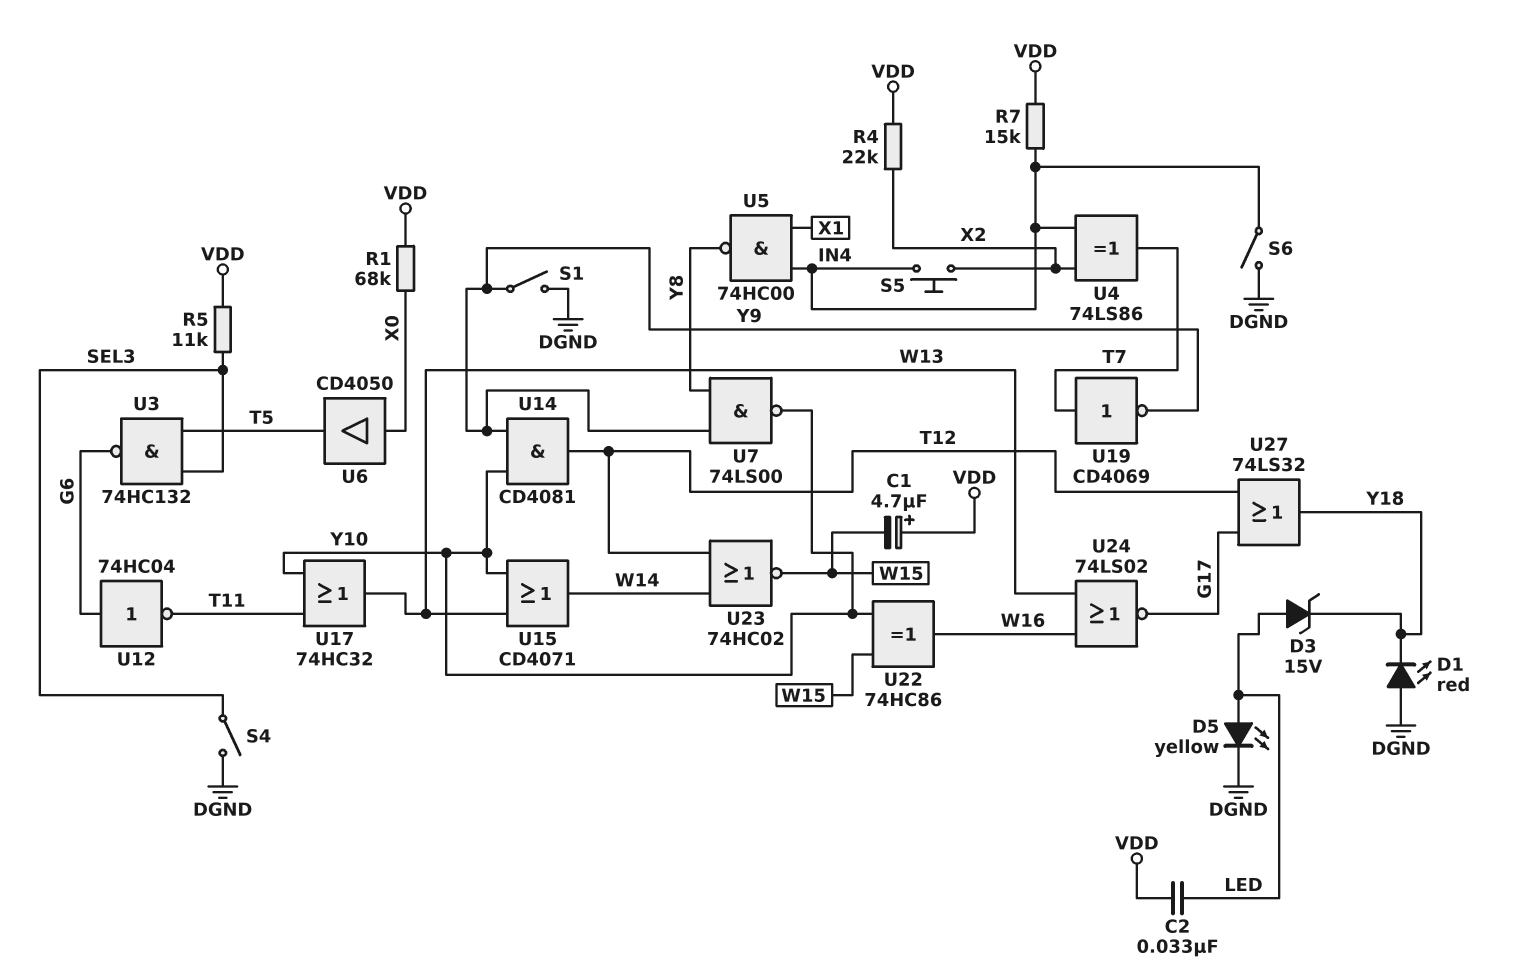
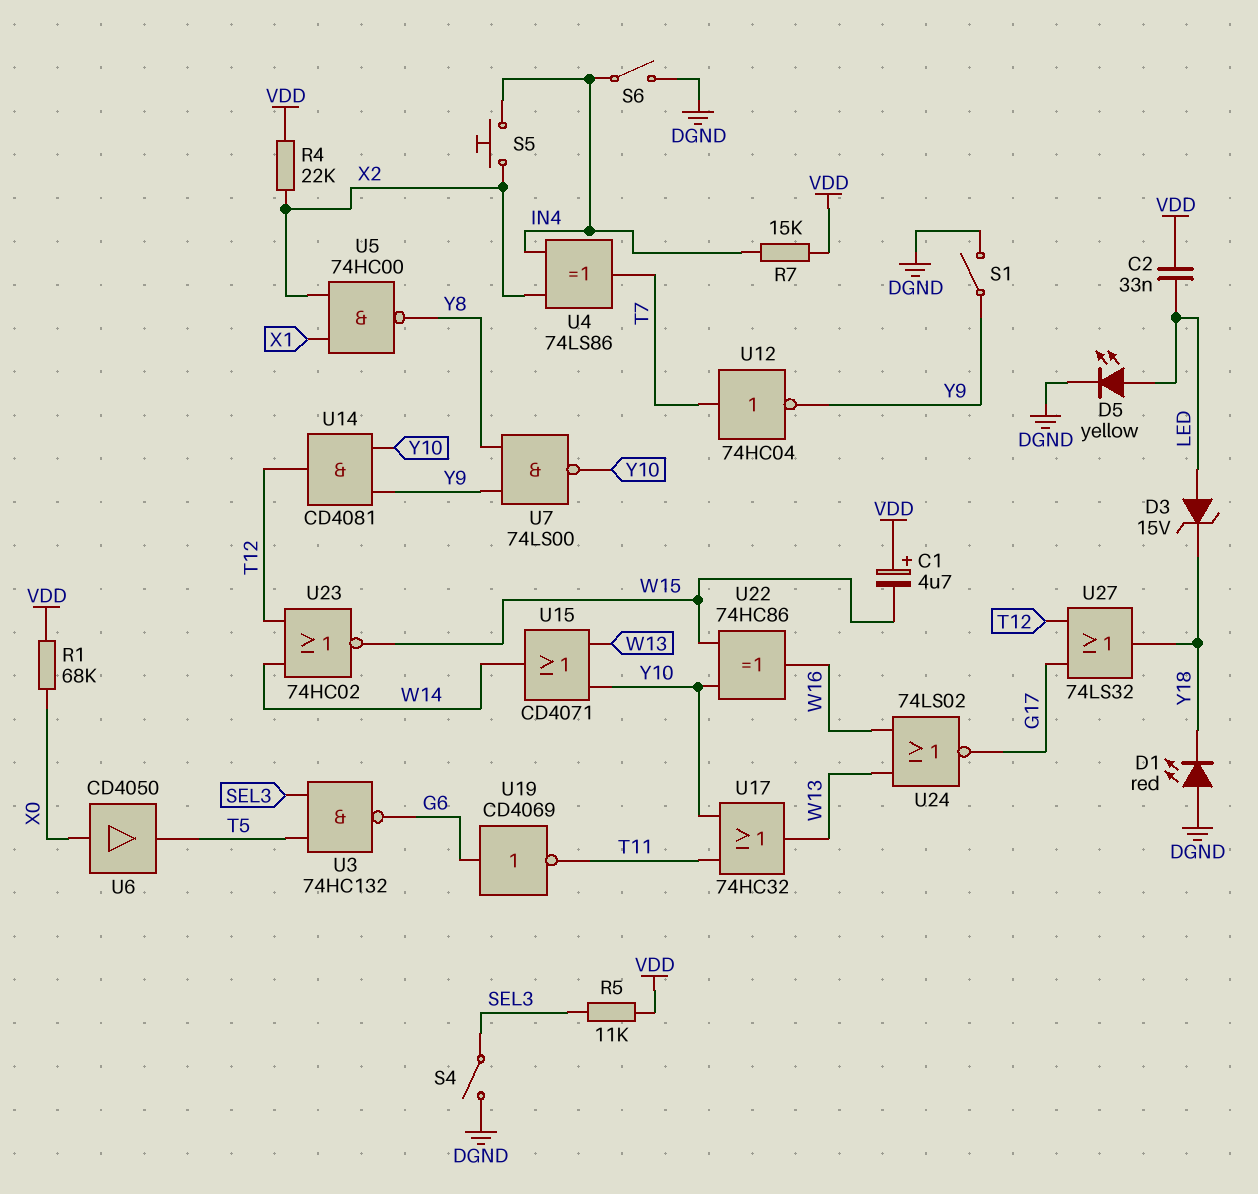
U5: NAND 74HC00 (in IN4, in X1, out Y8) -> NAND 74HC00 (in X1, in X2, out Y8)
U12: NOT 74HC04 (in G6, out T11) -> NOT 74HC04 (in T7, out Y9)
U19: NOT CD4069 (in T7, out Y9) -> NOT CD4069 (in G6, out T11)

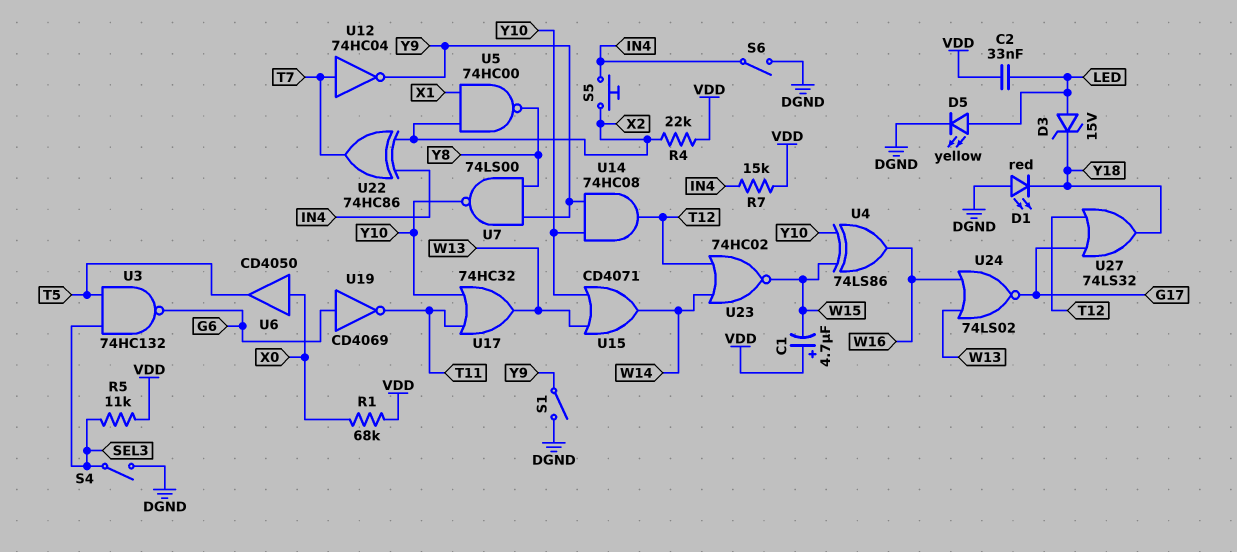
U4: XOR 74LS86 (in IN4, in X2, out T7) -> XOR 74LS86 (in W15, in Y10, out W16)
U14: AND CD4081 (in Y9, in Y10, out T12) -> AND 74HC08 (in Y9, in Y10, out T12)
U22: XOR 74HC86 (in W15, in Y10, out W16) -> XOR 74HC86 (in IN4, in X2, out T7)

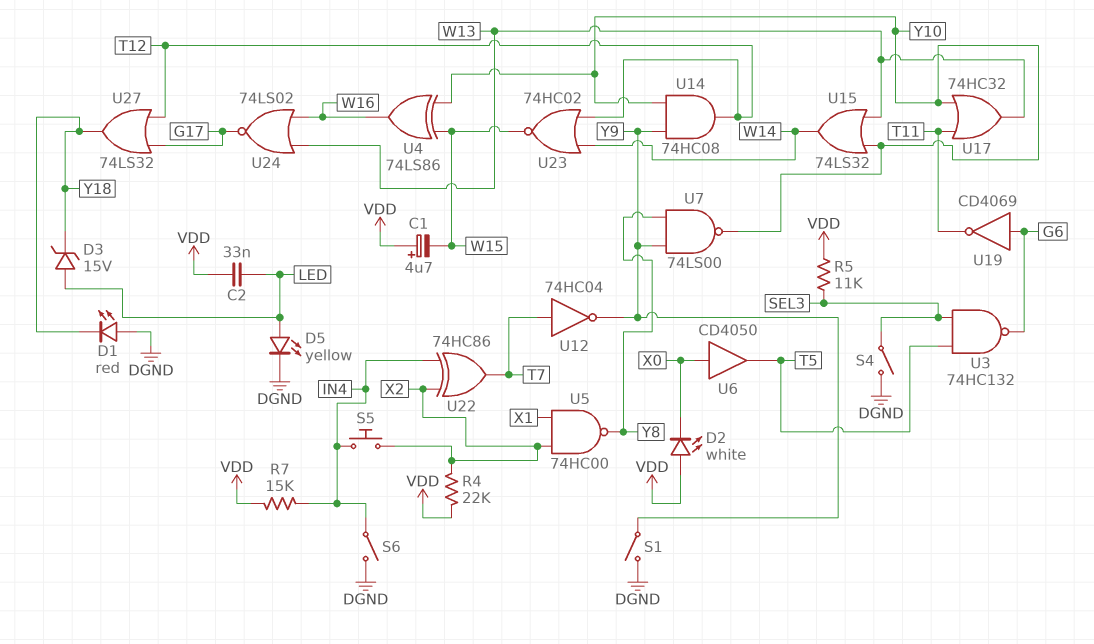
D2: none -> LED white (A VDD, K X0)
R1: 68k (VDD, X0) -> none
U15: OR CD4071 (in W13, in Y10, out W14) -> OR 74LS32 (in W13, in Y10, out W14)

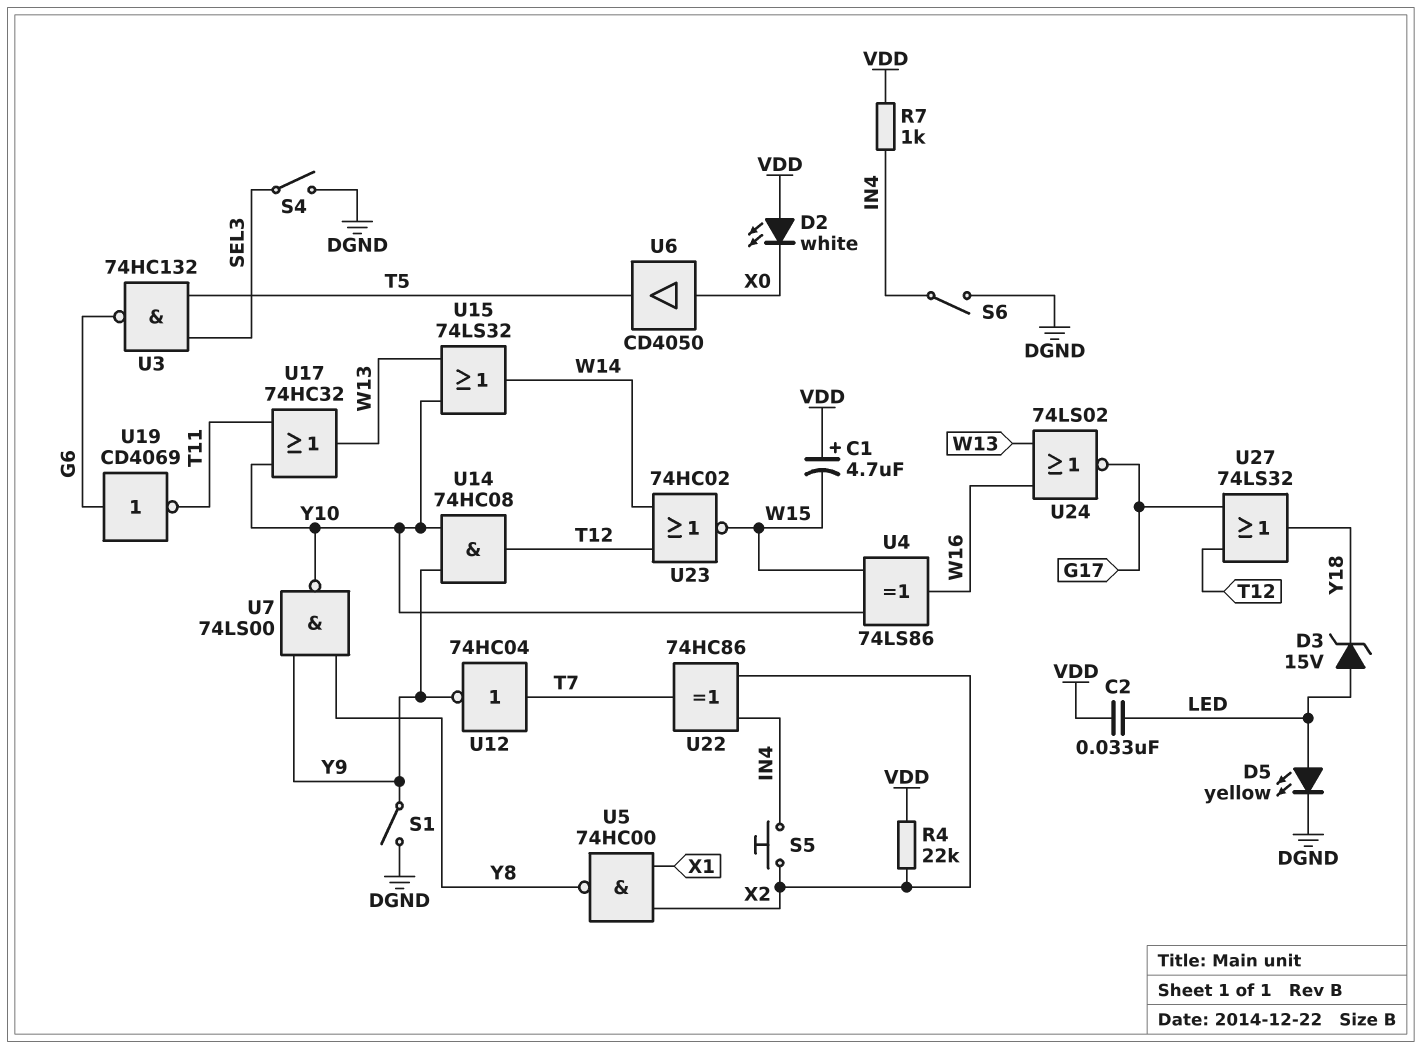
D1: LED red (A DGND, K Y18) -> none
R5: 11k (SEL3, VDD) -> none
R7: 15k (IN4, VDD) -> 1k (IN4, VDD)

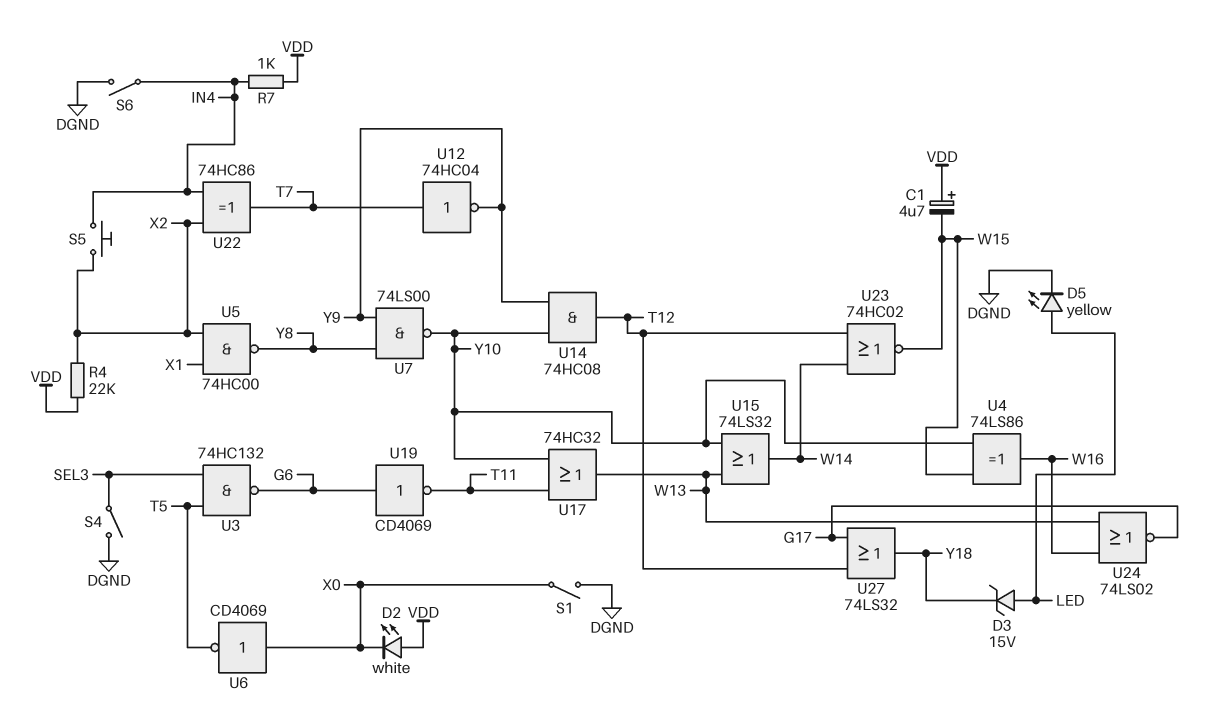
C2: 33nF (LED, VDD) -> none
S1: switch (DGND, Y9) -> switch (DGND, X0)
U6: buffer CD4050 (in X0, out T5) -> NOT CD4069 (in X0, out T5)

